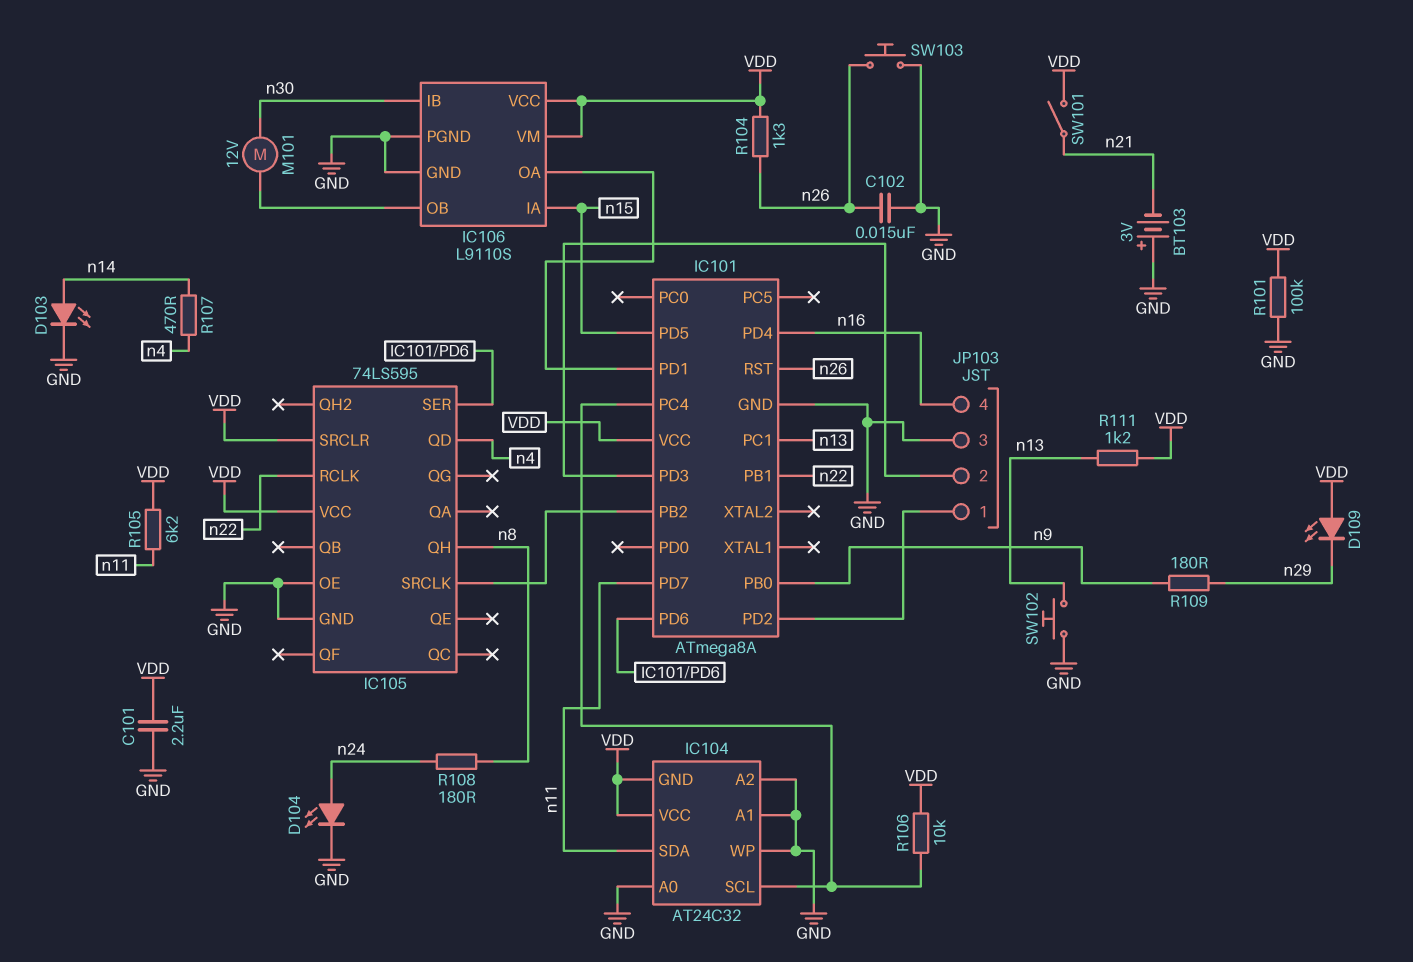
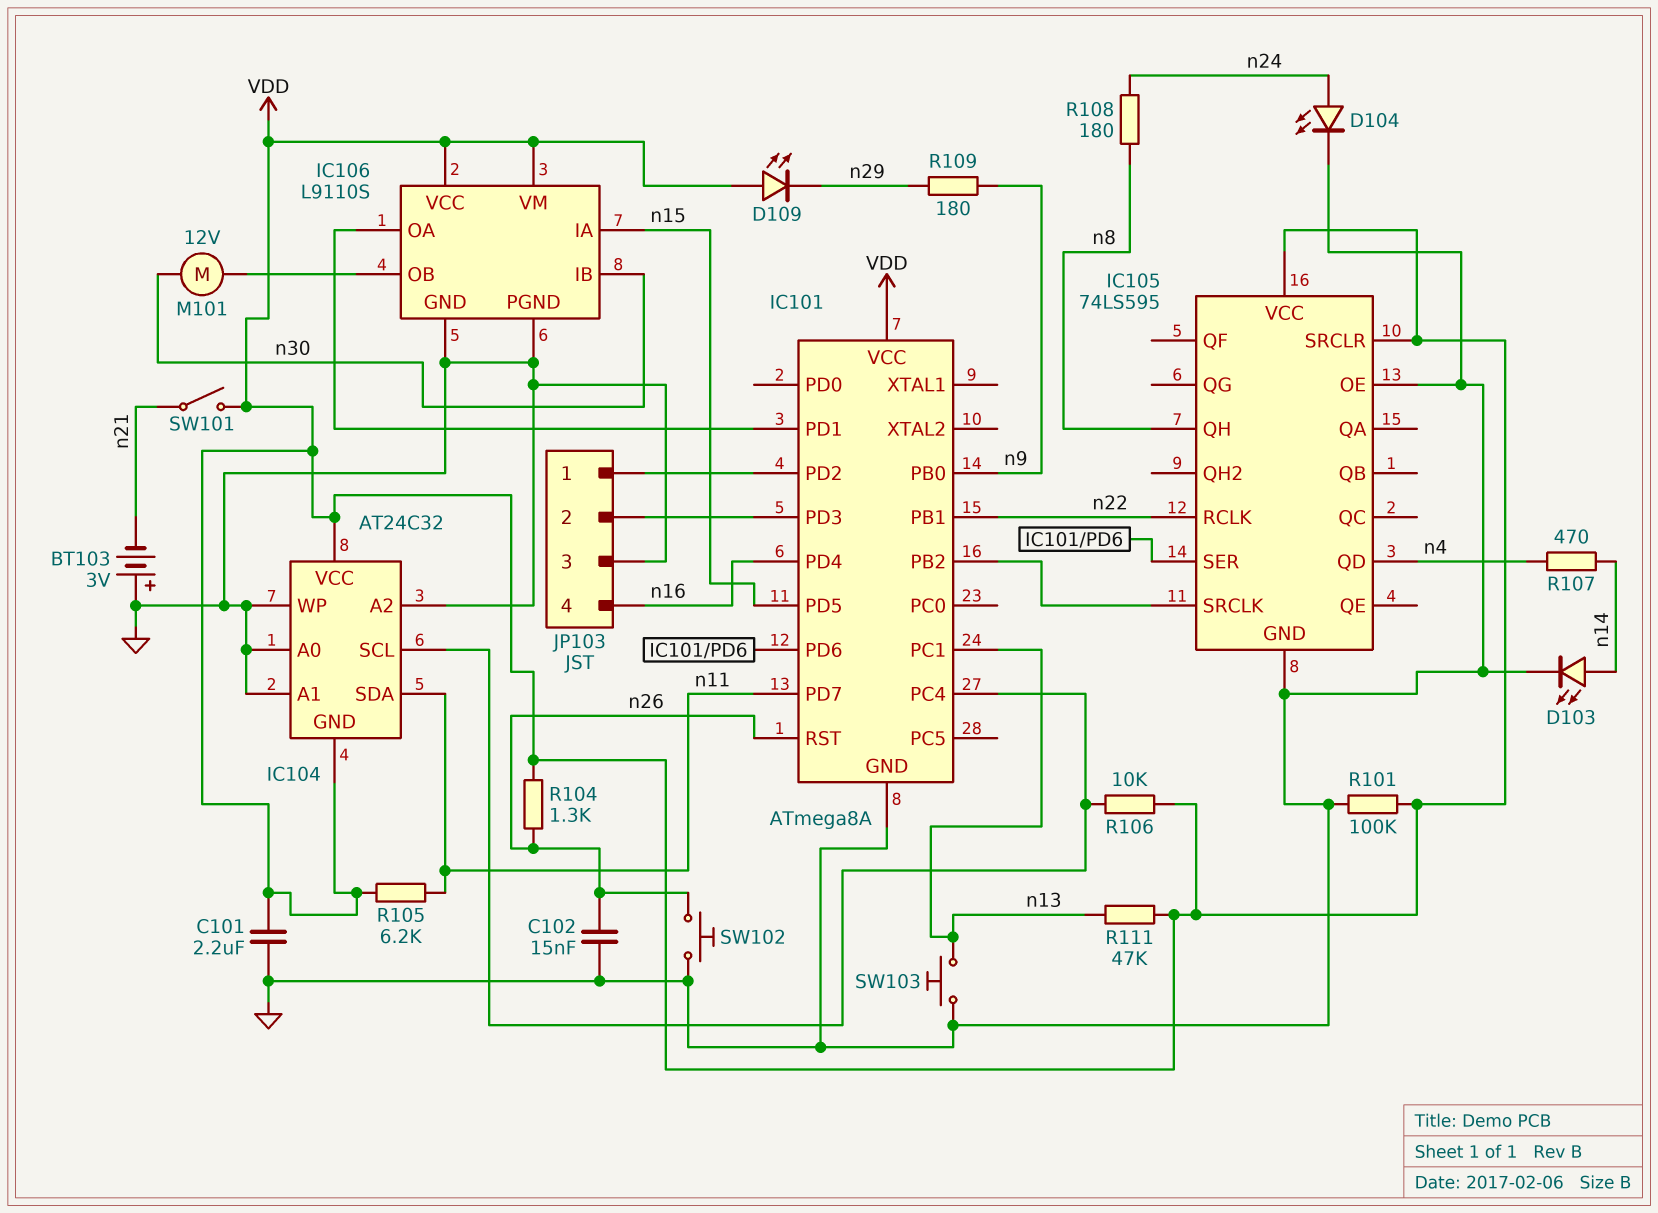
R111: 1.2k (VDD, n13) -> 47k (VDD, n13)
SW102: button (GND, n13) -> button (GND, n26)
SW103: button (GND, n26) -> button (GND, n13)

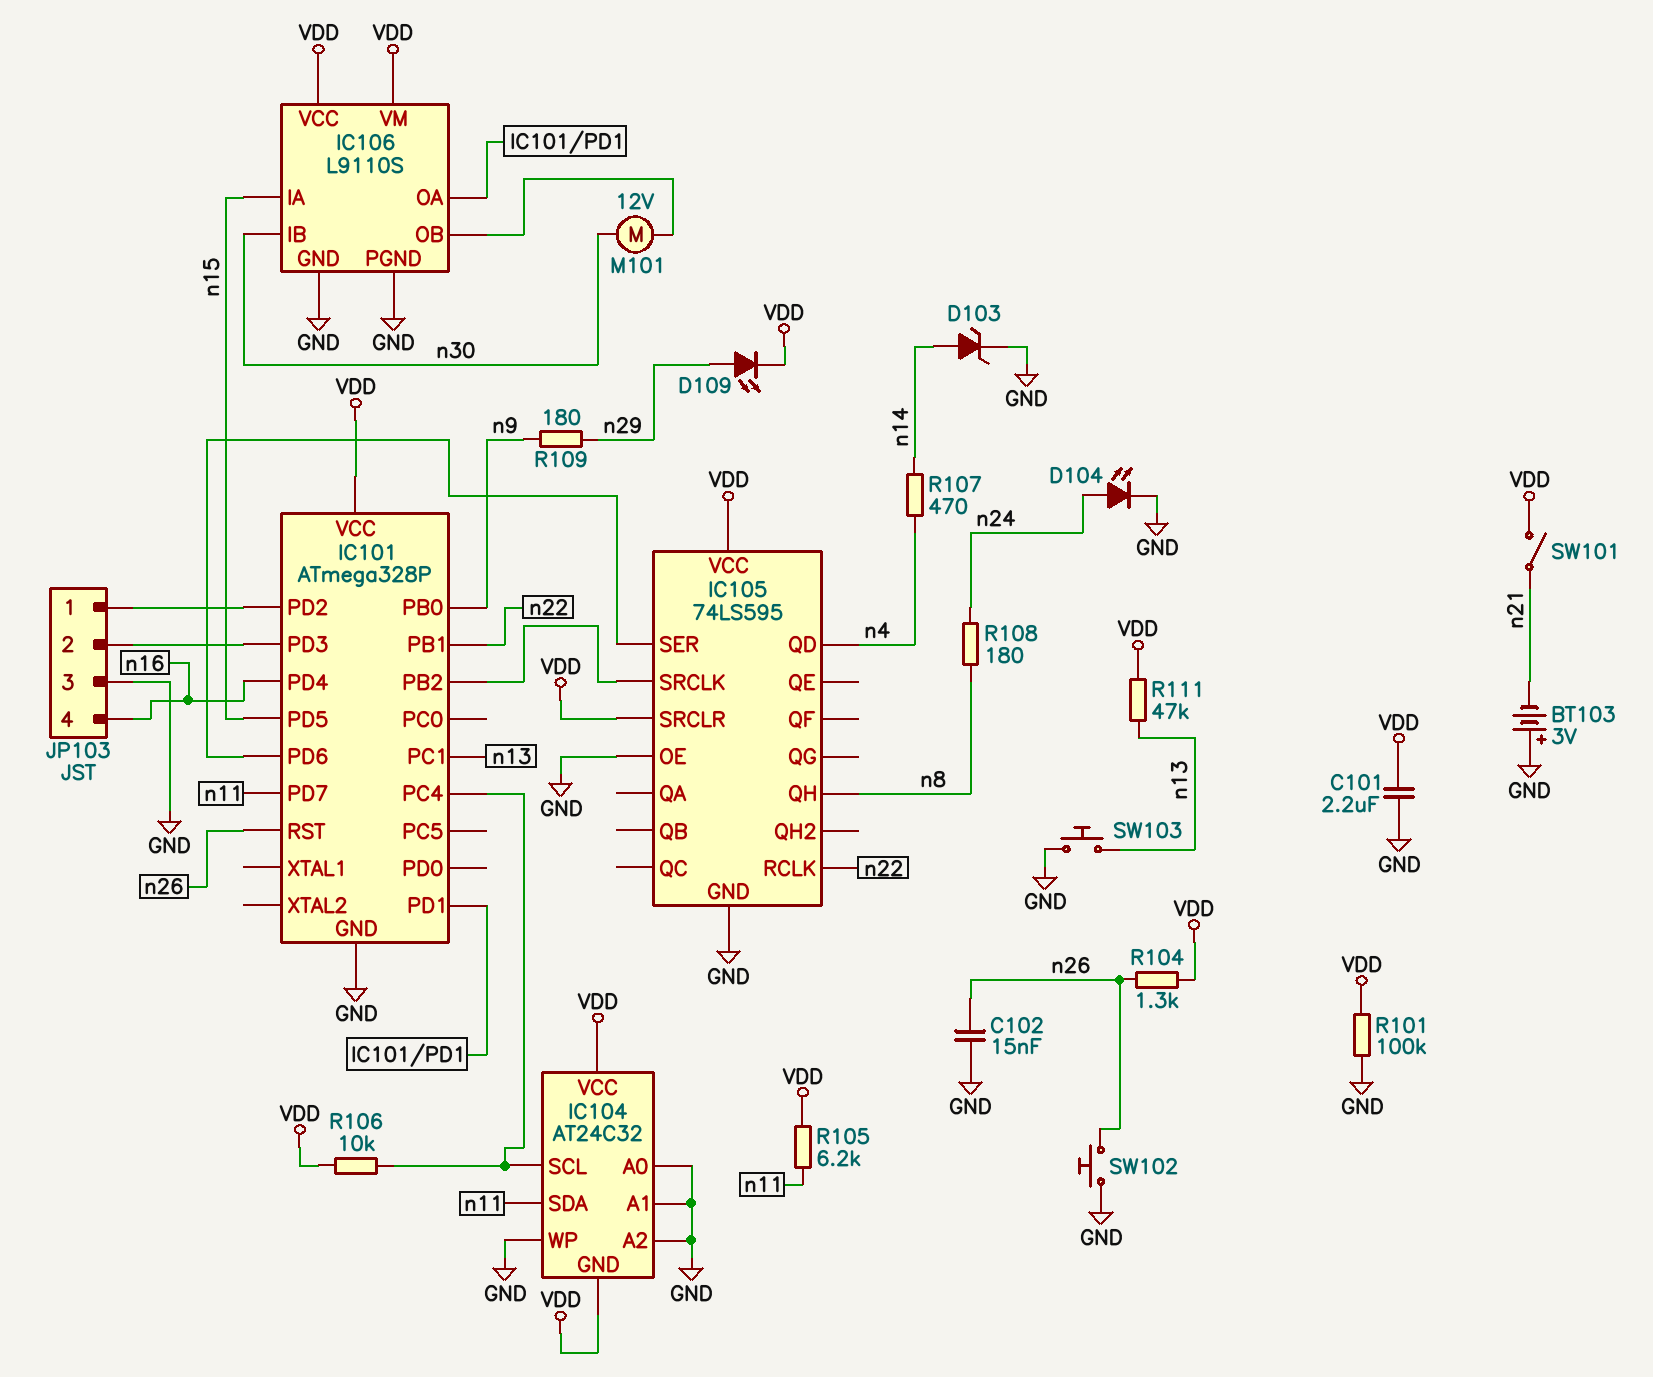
D103: LED (A n14, K GND) -> zener (A n14, K GND)
D109: LED (A VDD, K n29) -> LED (A n29, K VDD)
IC101: ATmega8A -> ATmega328P

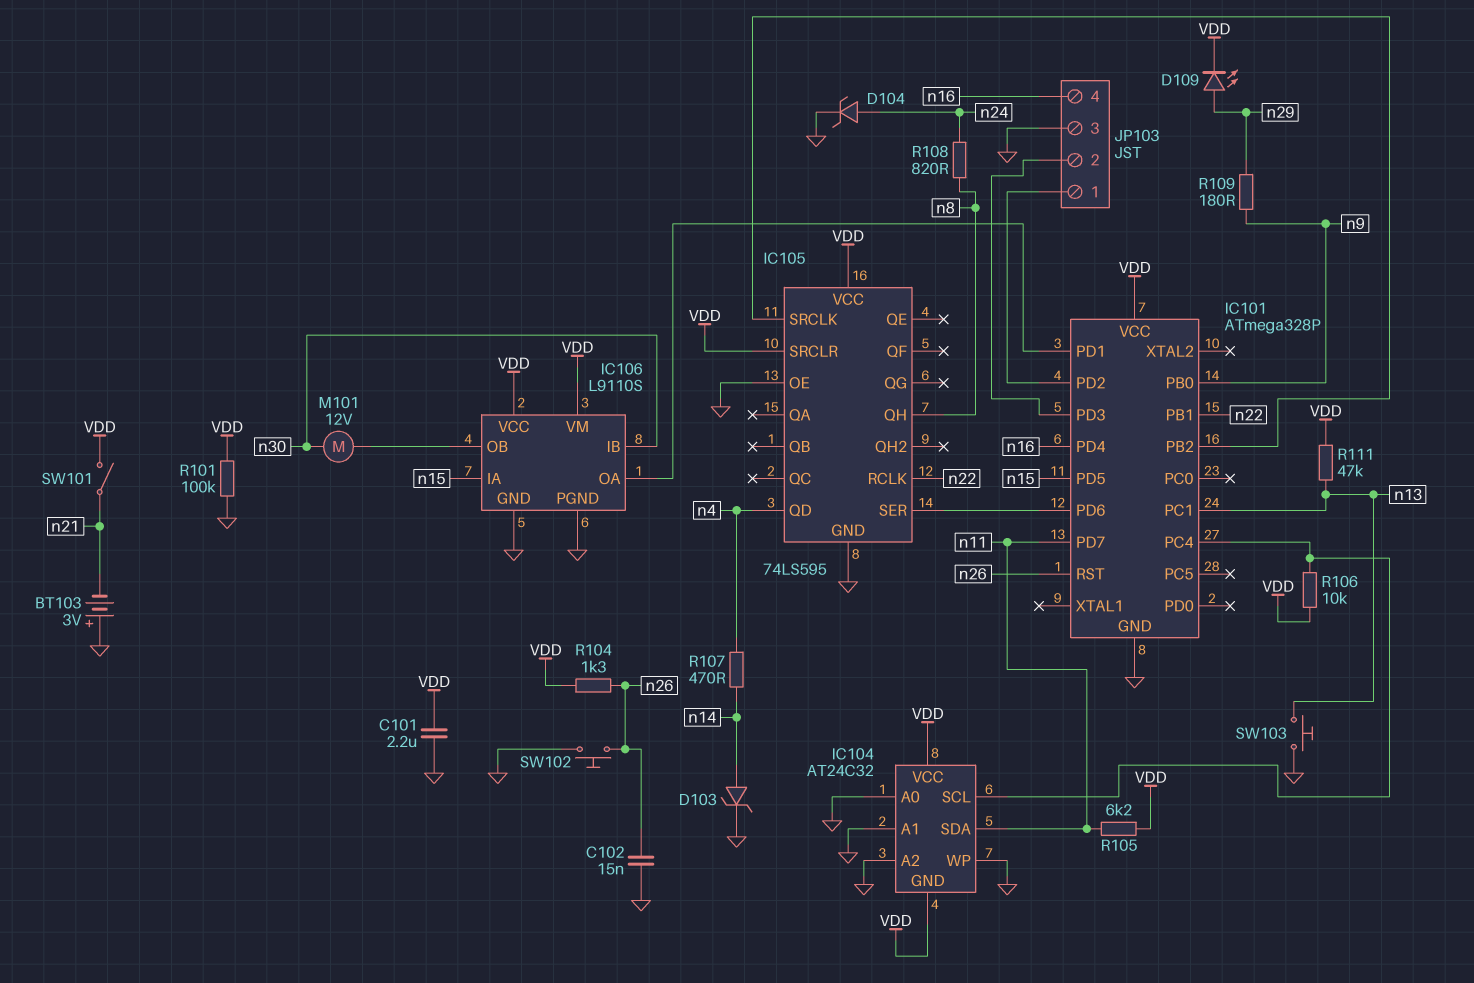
D104: LED (A n24, K GND) -> zener (A n24, K GND)
R108: 180 (n8, n24) -> 820 (n8, n24)

